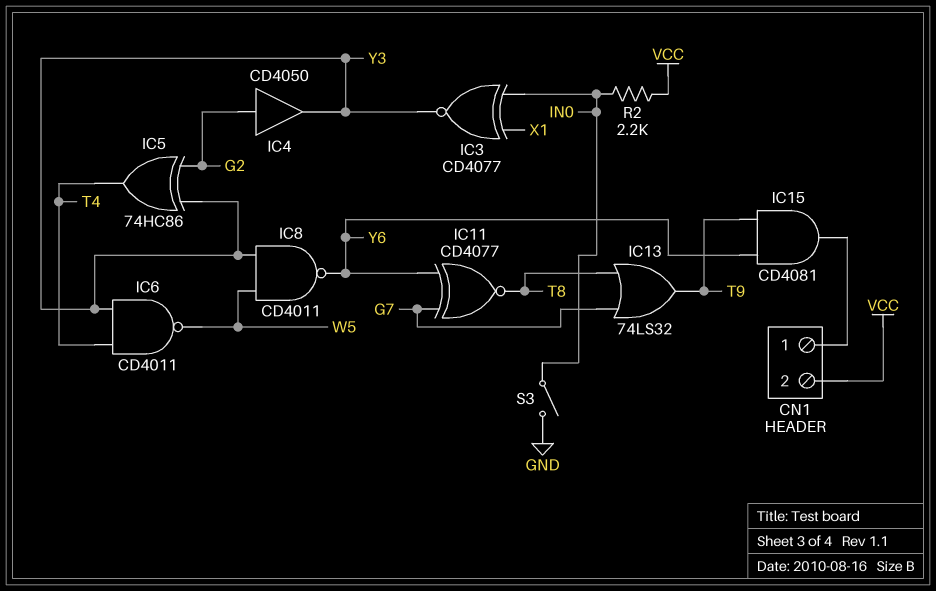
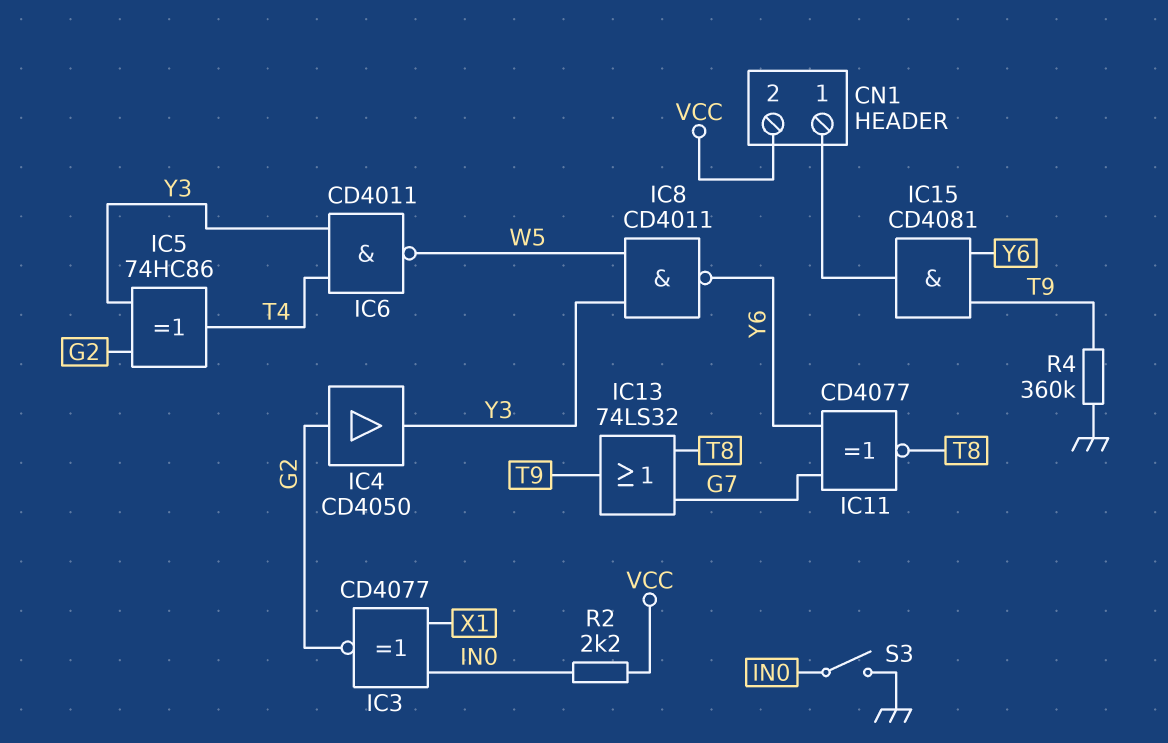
IC3: XNOR CD4077 (in IN0, in X1, out Y3) -> XNOR CD4077 (in IN0, in X1, out G2)
R4: none -> 360k (GND, T9)

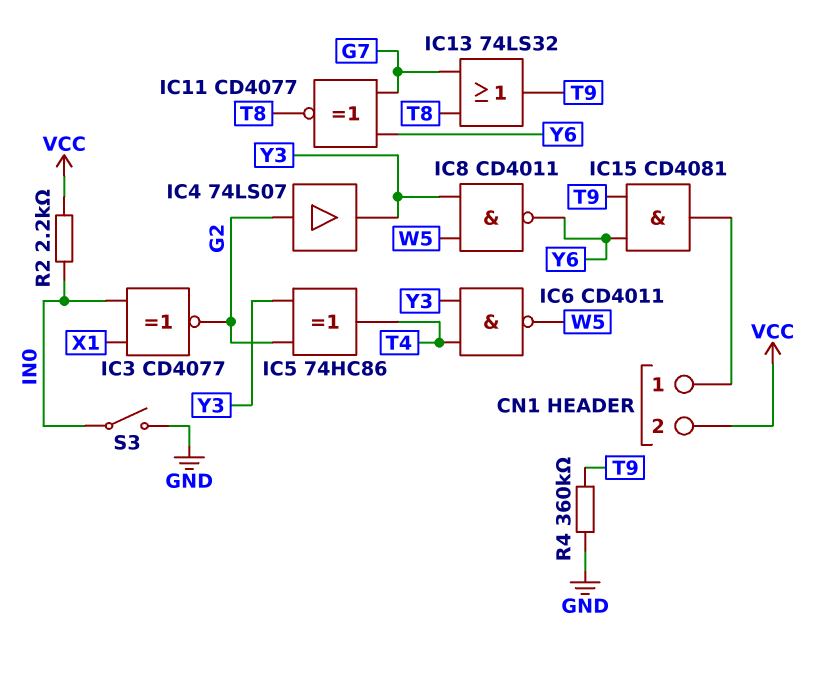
IC4: buffer CD4050 (in G2, out Y3) -> buffer 74LS07 (in G2, out Y3)

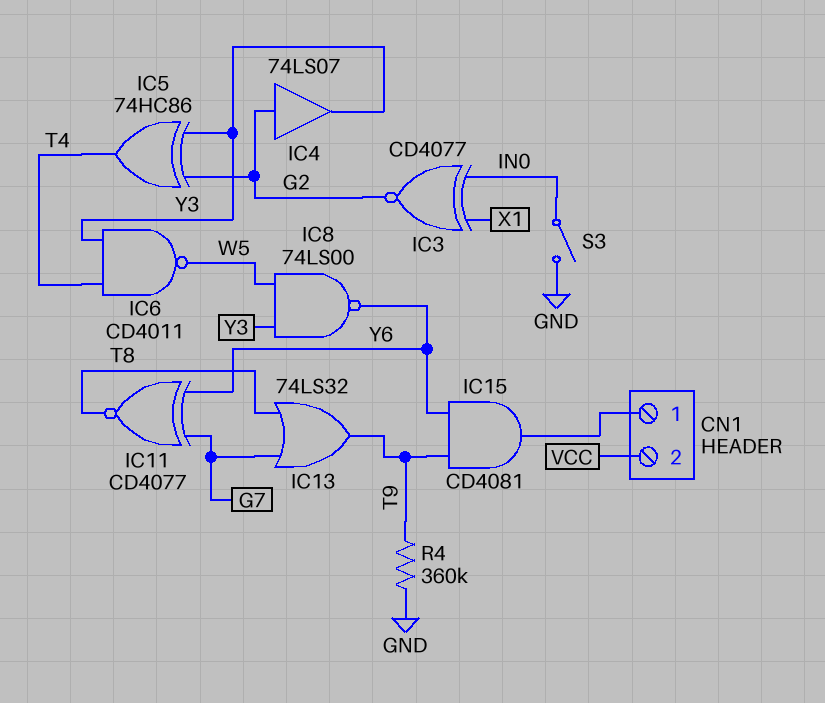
IC8: NAND CD4011 (in W5, in Y3, out Y6) -> NAND 74LS00 (in W5, in Y3, out Y6)
R2: 2.2k (IN0, VCC) -> none

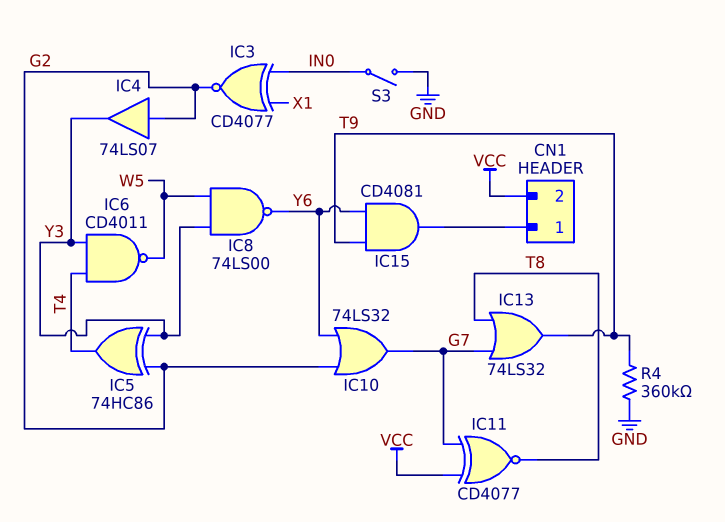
IC10: none -> OR 74LS32 (in G2, in Y6, out G7)
IC11: XNOR CD4077 (in G7, in Y6, out T8) -> XNOR CD4077 (in G7, in VCC, out T8)

